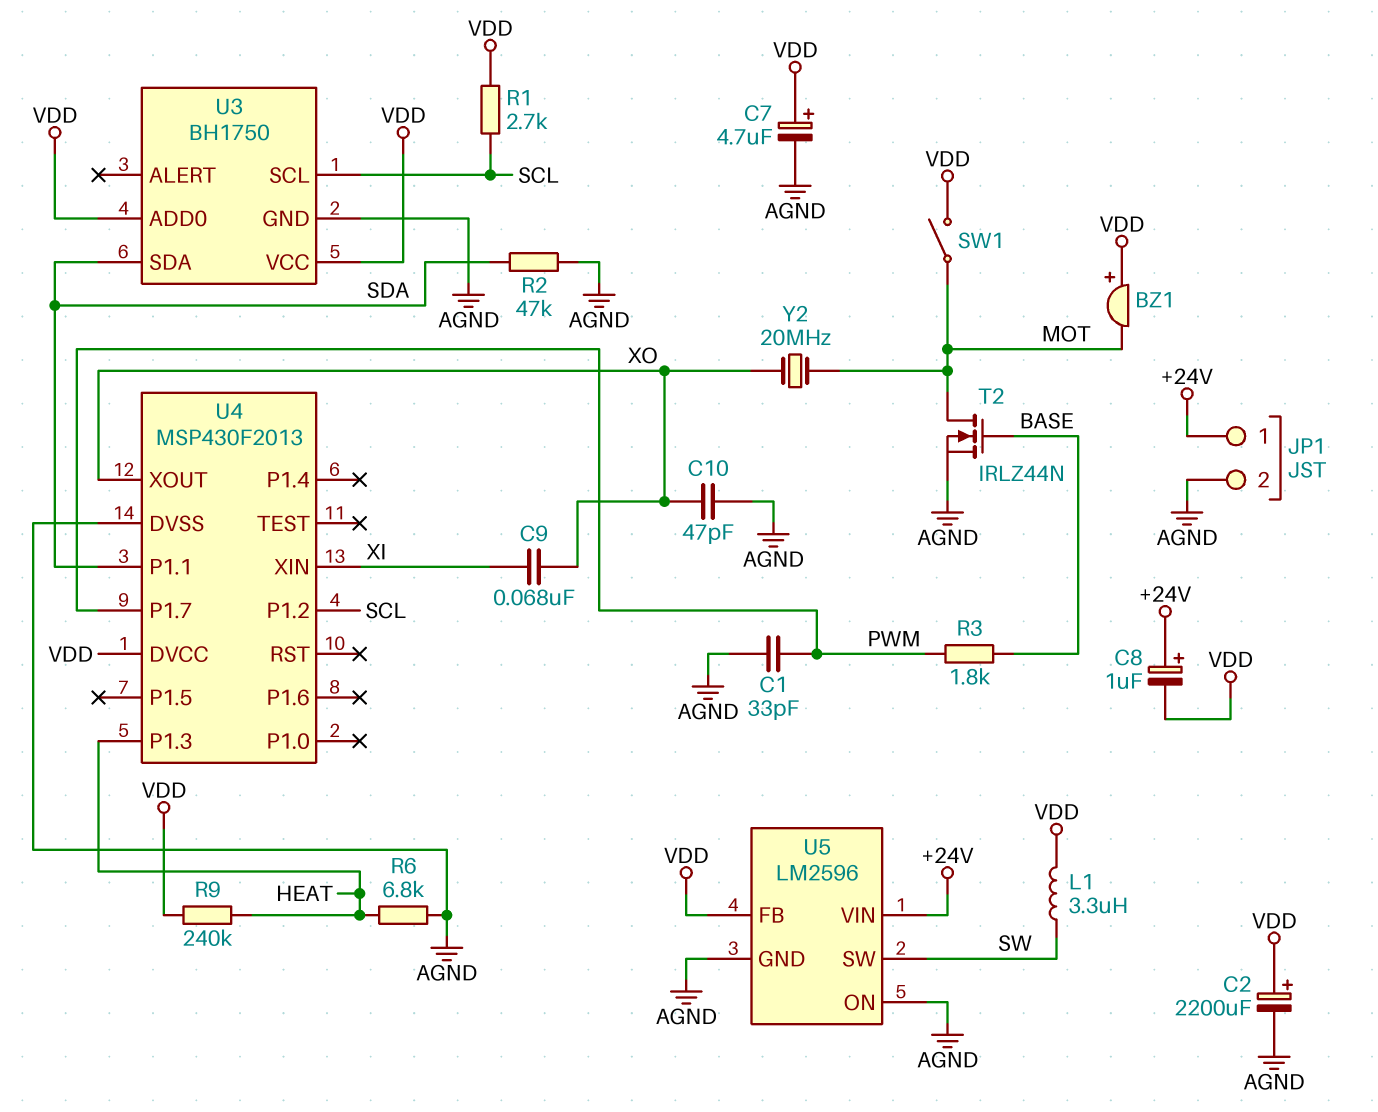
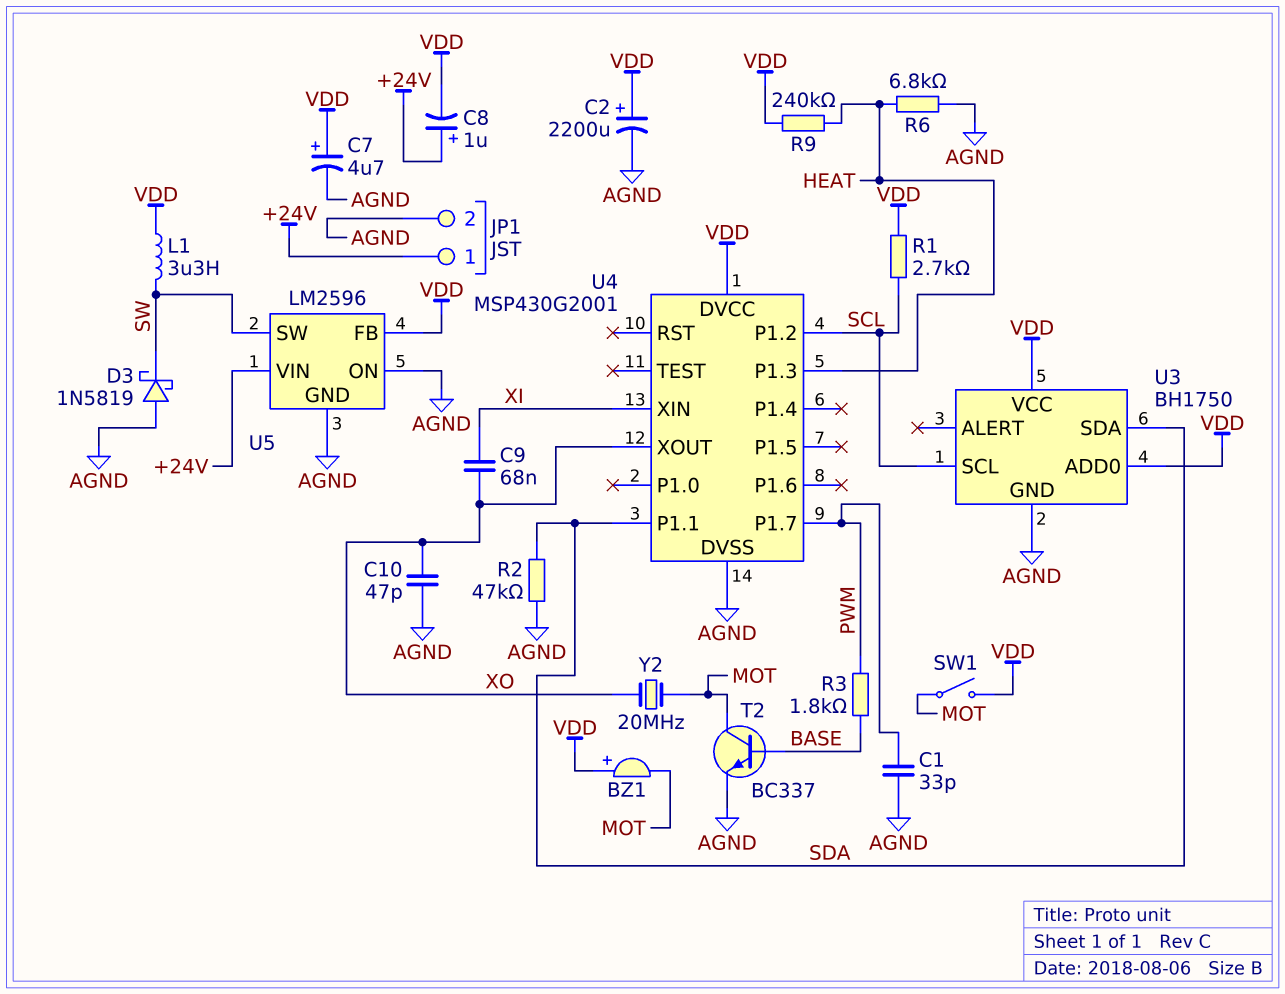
D3: none -> schottky 1N5819 (A AGND, K SW)
T2: NMOS IRLZ44N (G BASE, D MOT, S AGND) -> NPN BC337 (B BASE, C MOT, E AGND)
U4: MSP430F2013 -> MSP430G2001

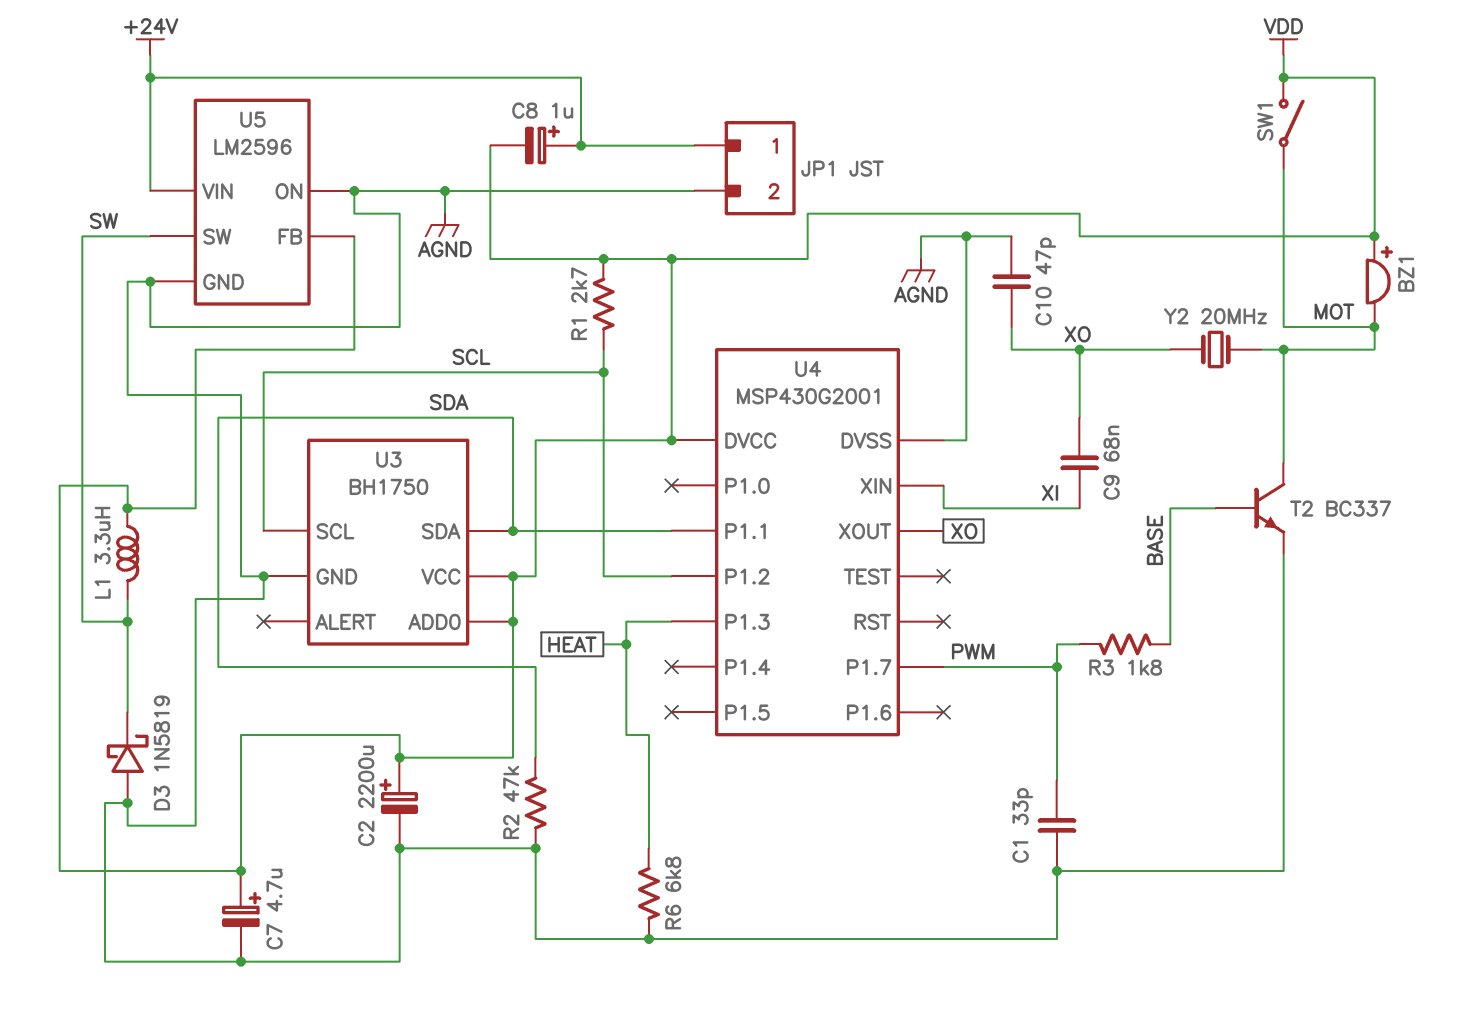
R9: 240k (HEAT, VDD) -> none

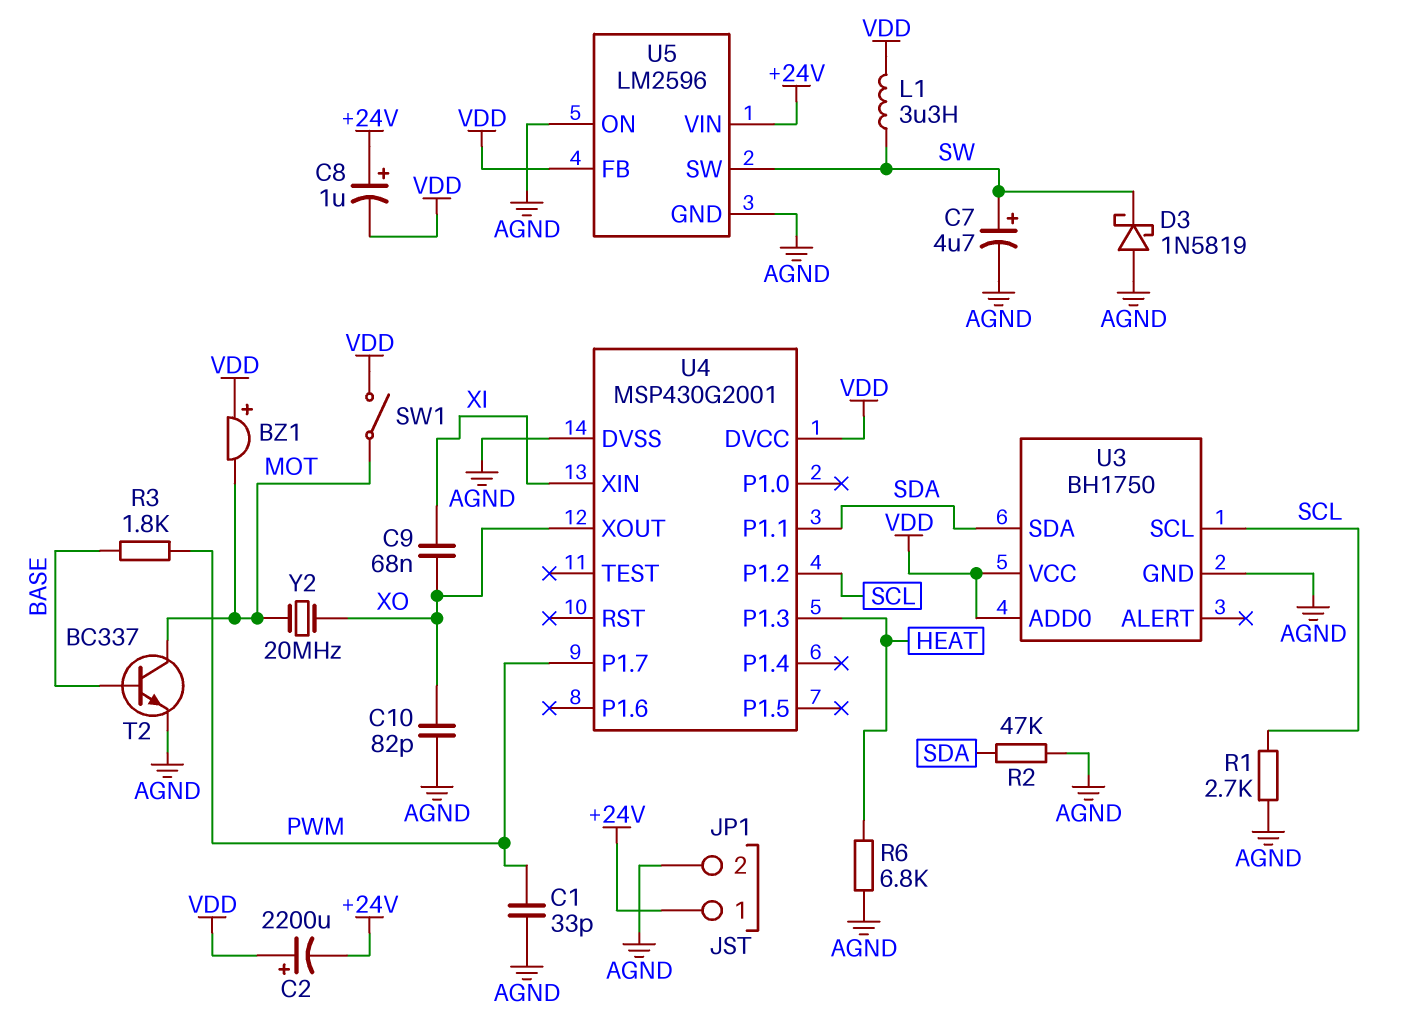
C2: 2200uF (plus VDD, minus AGND) -> 2200uF (plus VDD, minus +24V)
C7: 4.7uF (plus VDD, minus AGND) -> 4.7uF (plus SW, minus AGND)
C10: 47pF (AGND, XO) -> 82pF (AGND, XO)
R1: 2.7k (SCL, VDD) -> 2.7k (AGND, SCL)

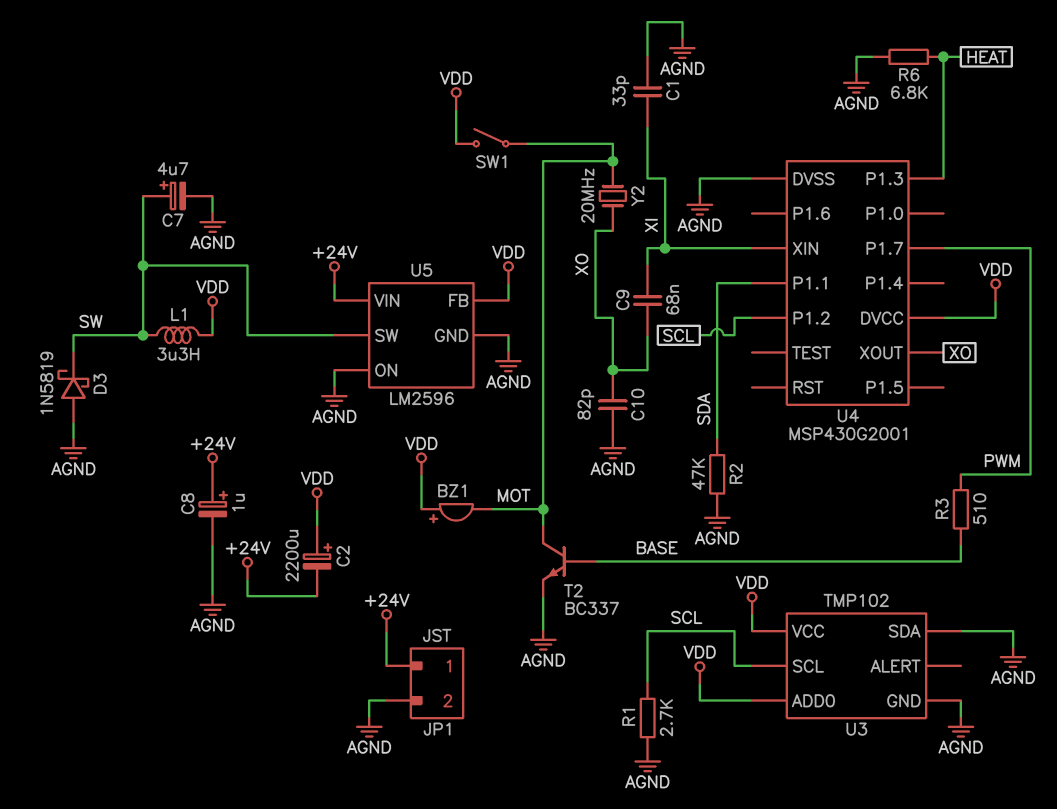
C1: 33pF (AGND, PWM) -> 33pF (AGND, XI)
C8: 1uF (plus +24V, minus VDD) -> 1uF (plus +24V, minus AGND)
R3: 1.8k (BASE, PWM) -> 510 (BASE, PWM)
U3: BH1750 -> TMP102
U3 pin SDA: SDA -> AGND

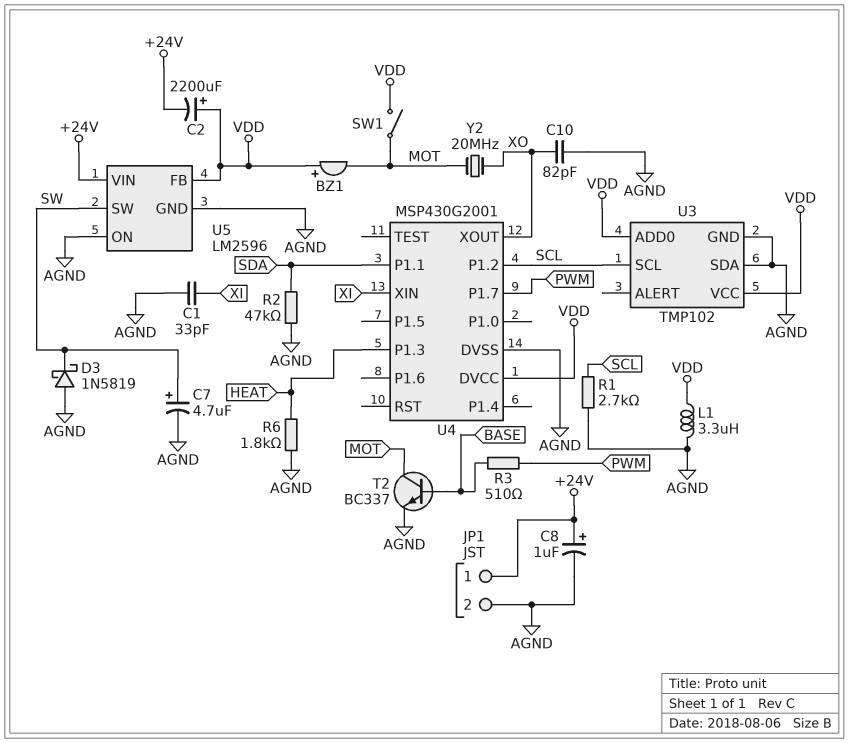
C9: 68nF (XI, XO) -> none
L1: 3.3uH (SW, VDD) -> 3.3uH (AGND, VDD)
R6: 6.8k (AGND, HEAT) -> 1.8k (AGND, HEAT)

